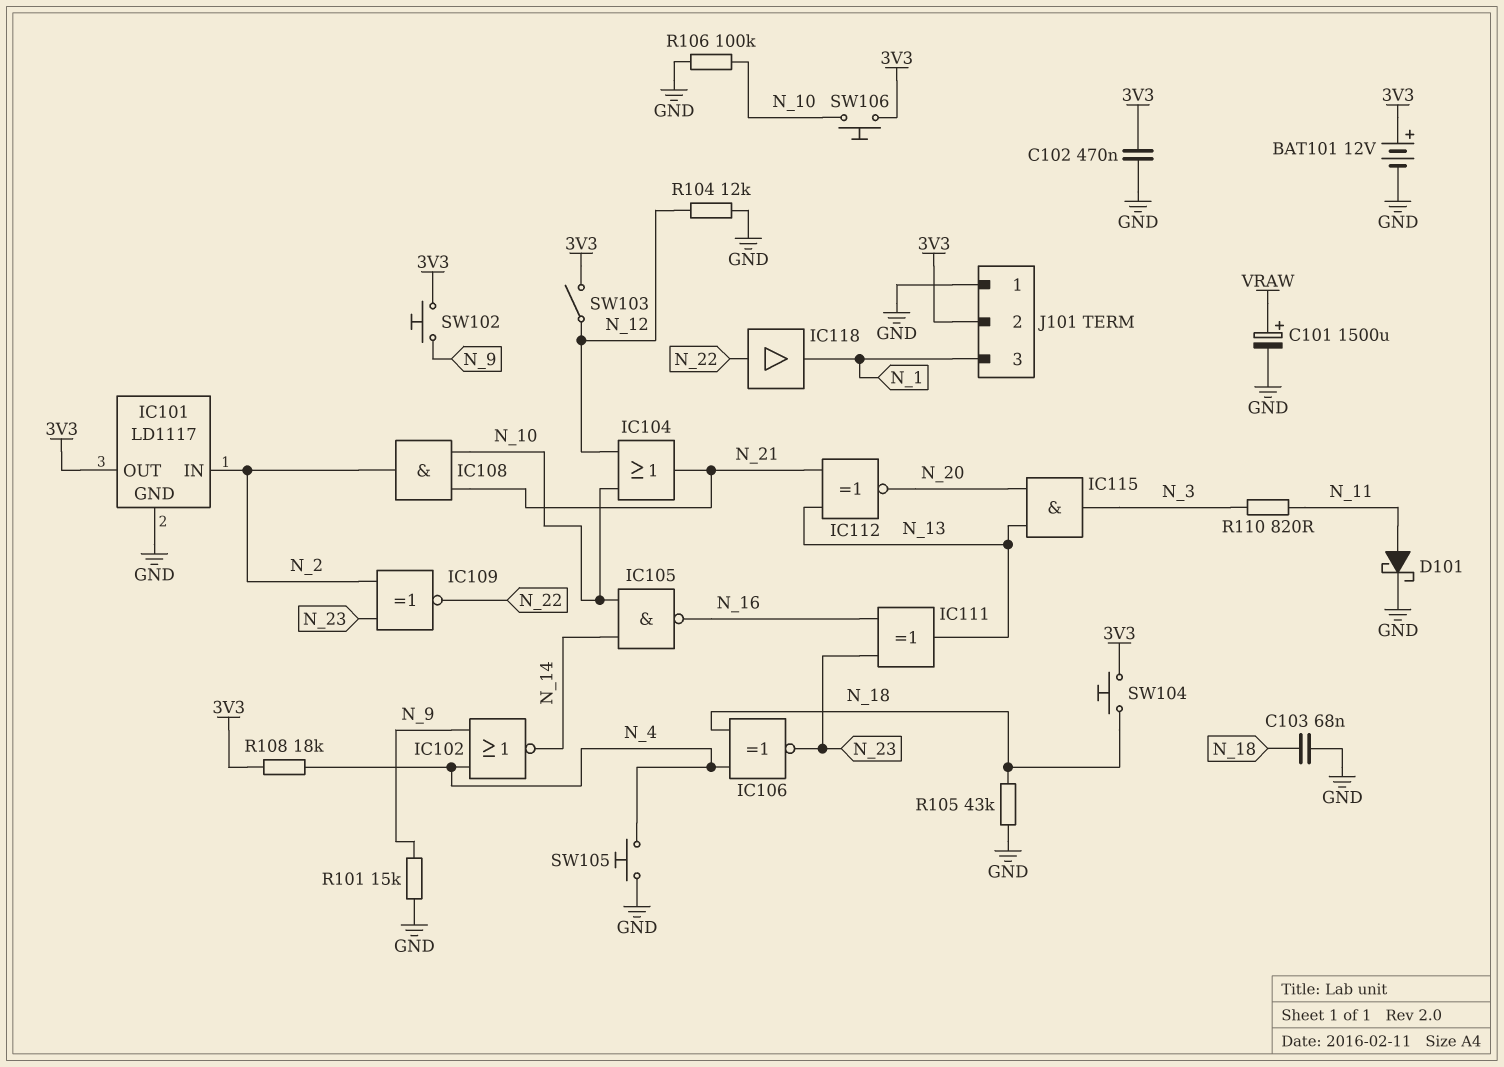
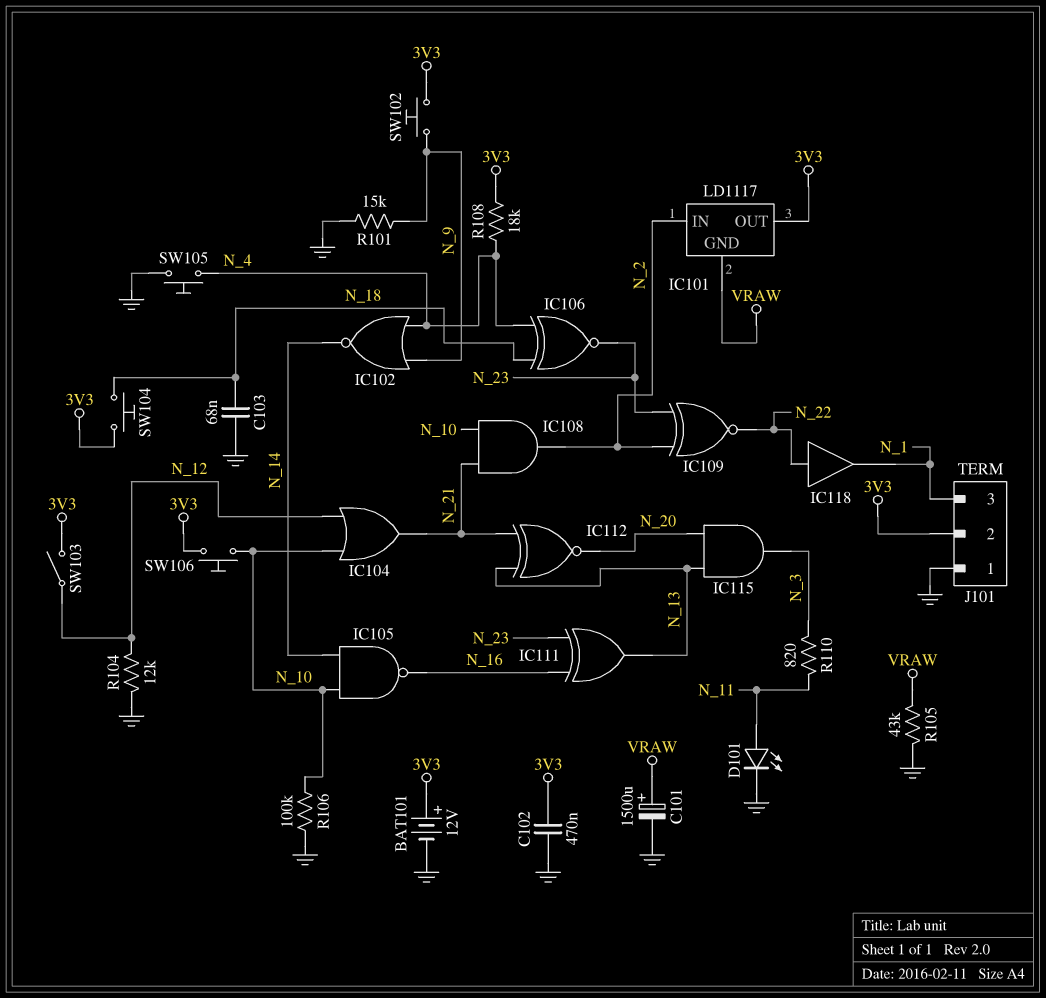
D101: schottky (A N_11, K GND) -> LED (A N_11, K GND)
IC101 pin GND: GND -> VRAW
R105: 43k (GND, N_18) -> 43k (GND, VRAW)

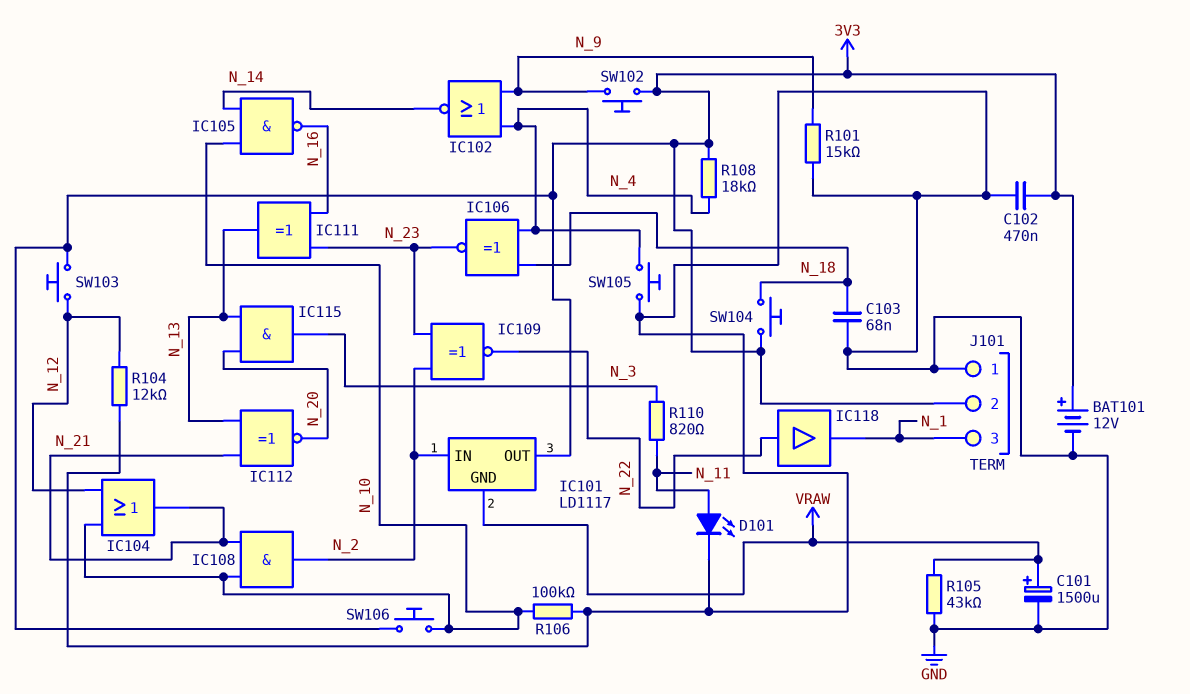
SW103: switch (3V3, N_12) -> button (3V3, N_12)

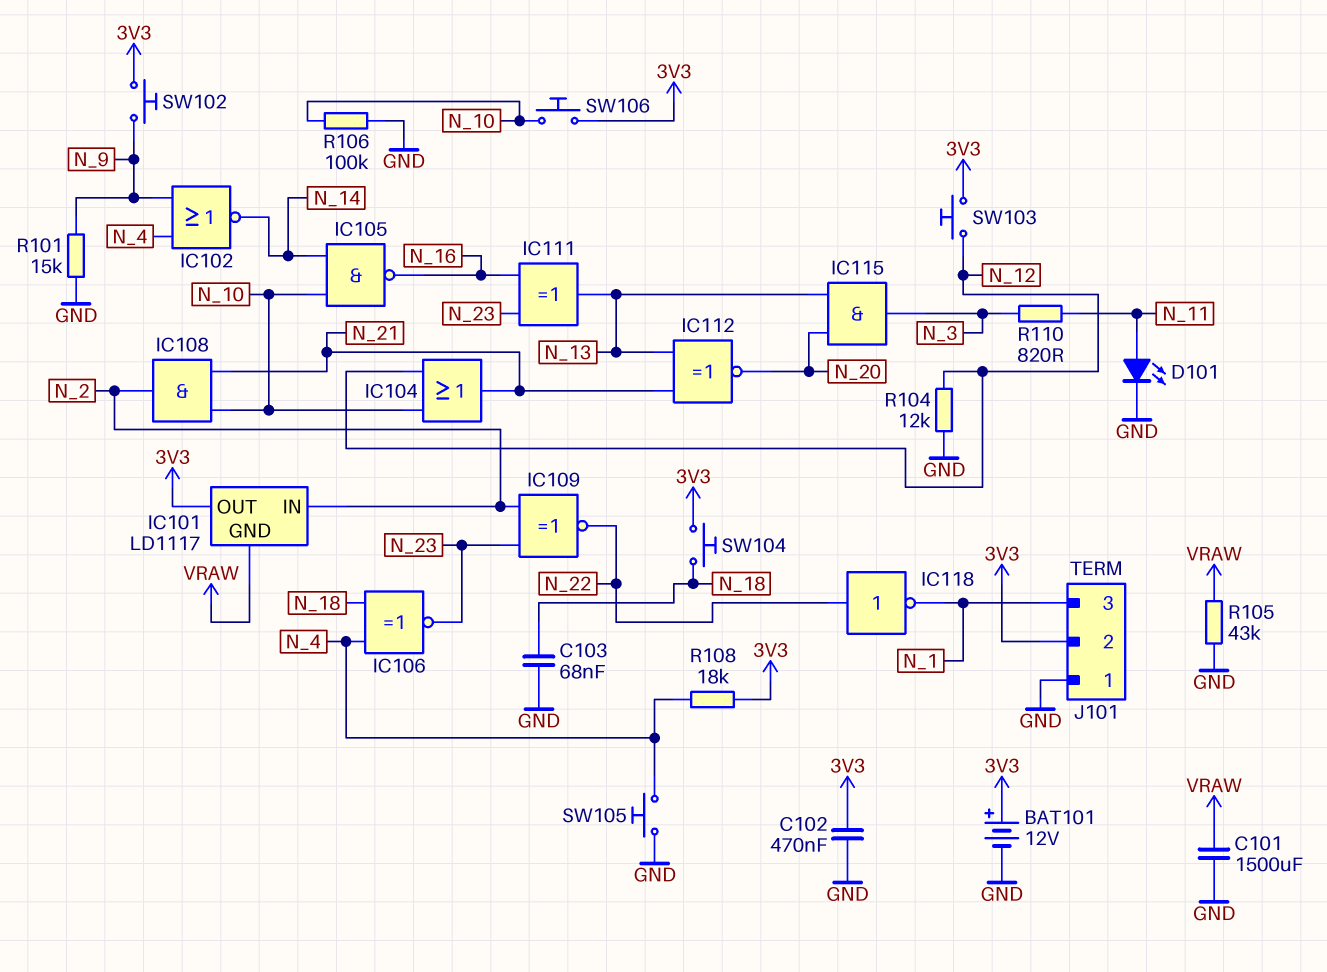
C101: 1500uF (plus VRAW, minus GND) -> 1500uF (GND, VRAW)
IC118: buffer (in N_22, out N_1) -> NOT (in N_22, out N_1)

